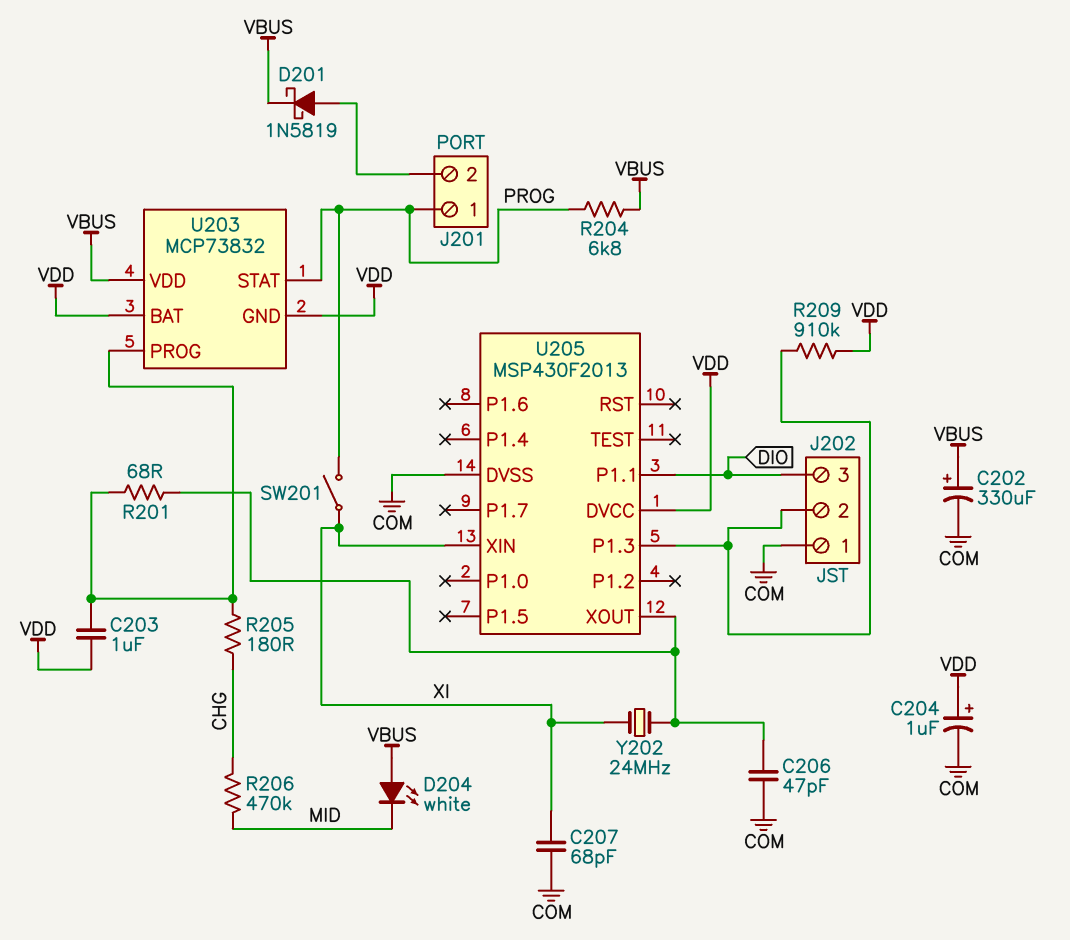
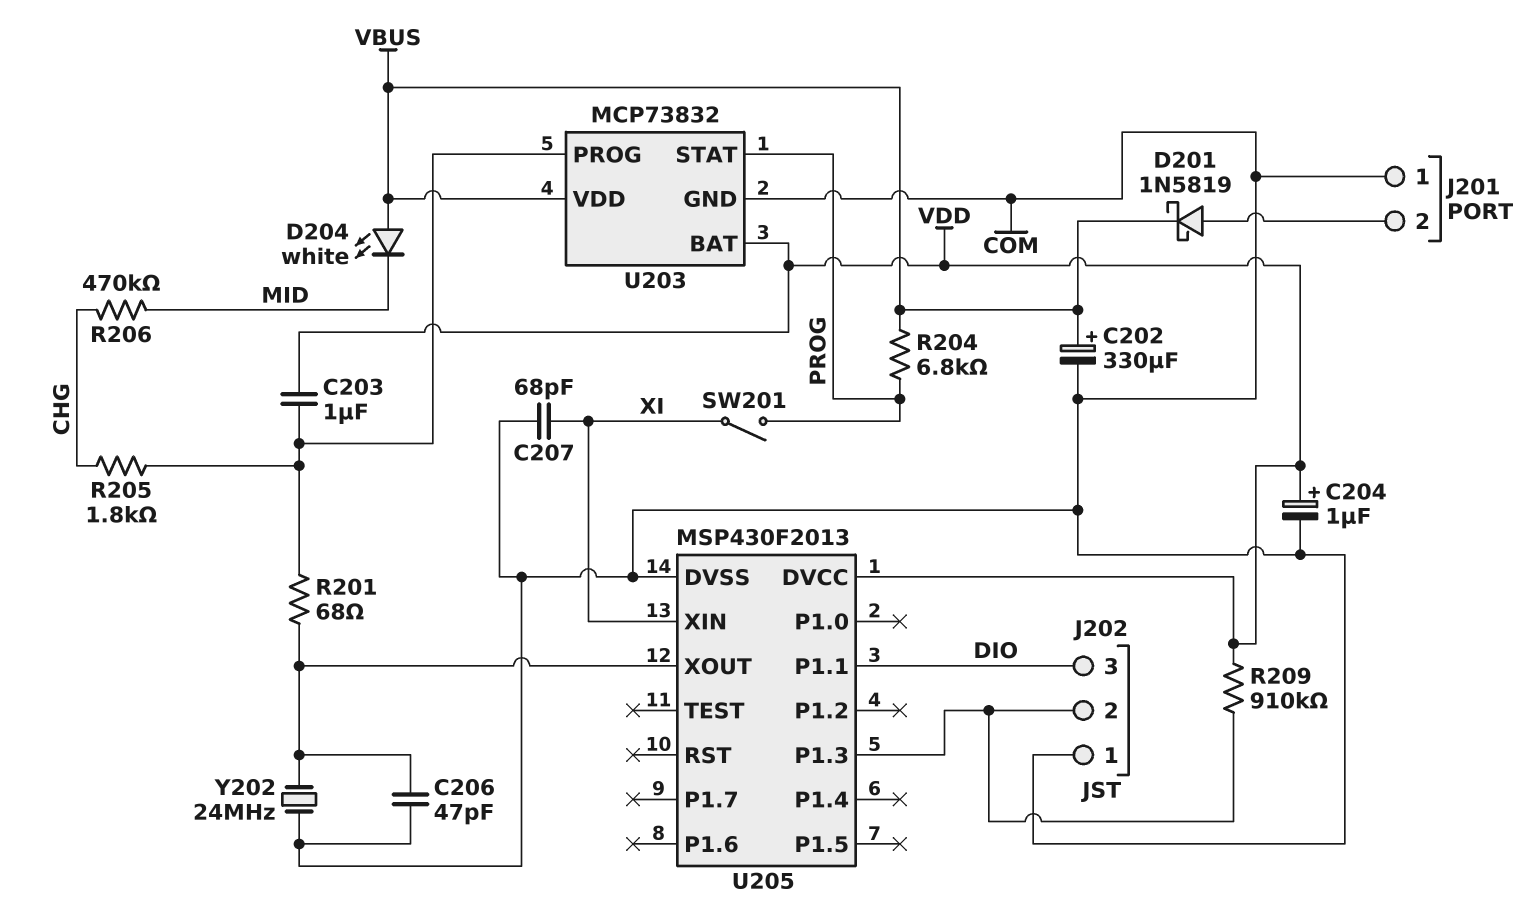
J201 pin 1: PROG -> COM
R205: 180 (CHG, U203/PROG) -> 1.8k (CHG, U203/PROG)
U203 pin GND: VDD -> COM
Y202: 24MHz (U205/XOUT, XI) -> 24MHz (COM, U205/XOUT)

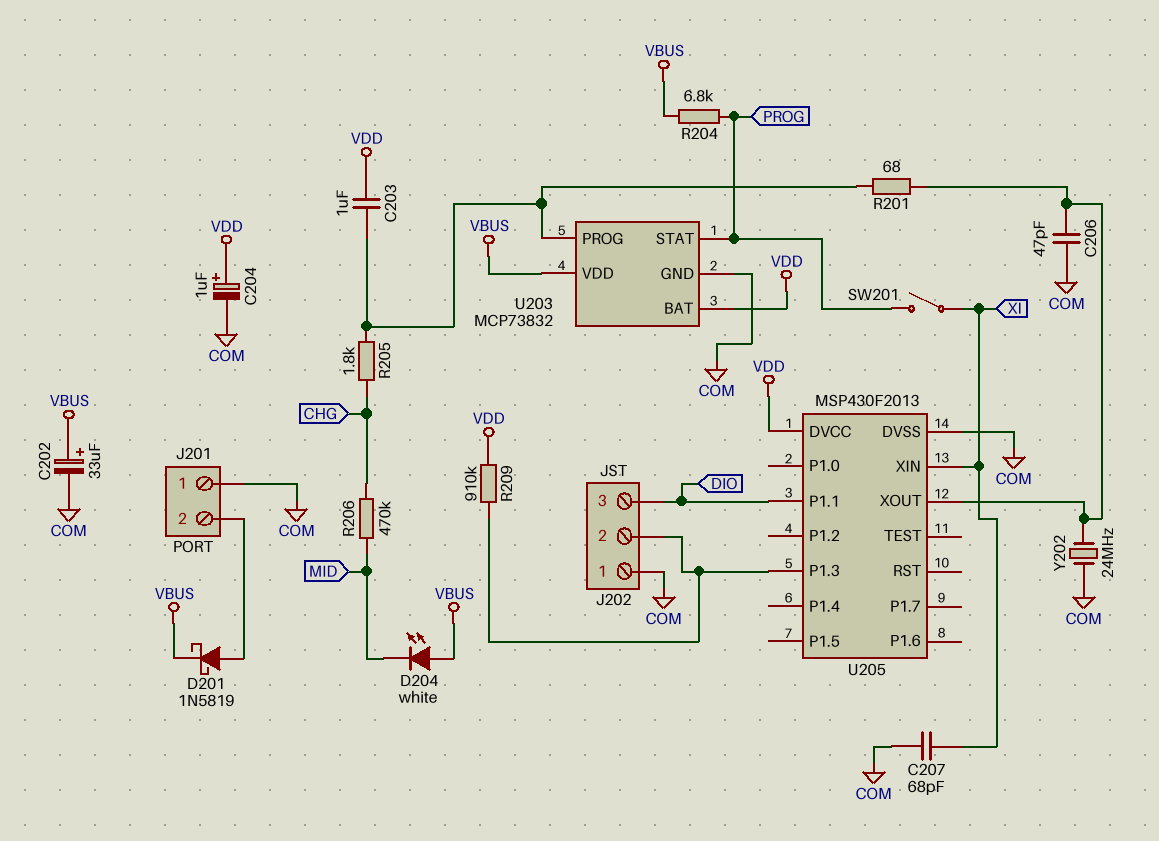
C202: 330uF (plus VBUS, minus COM) -> 33uF (plus VBUS, minus COM)

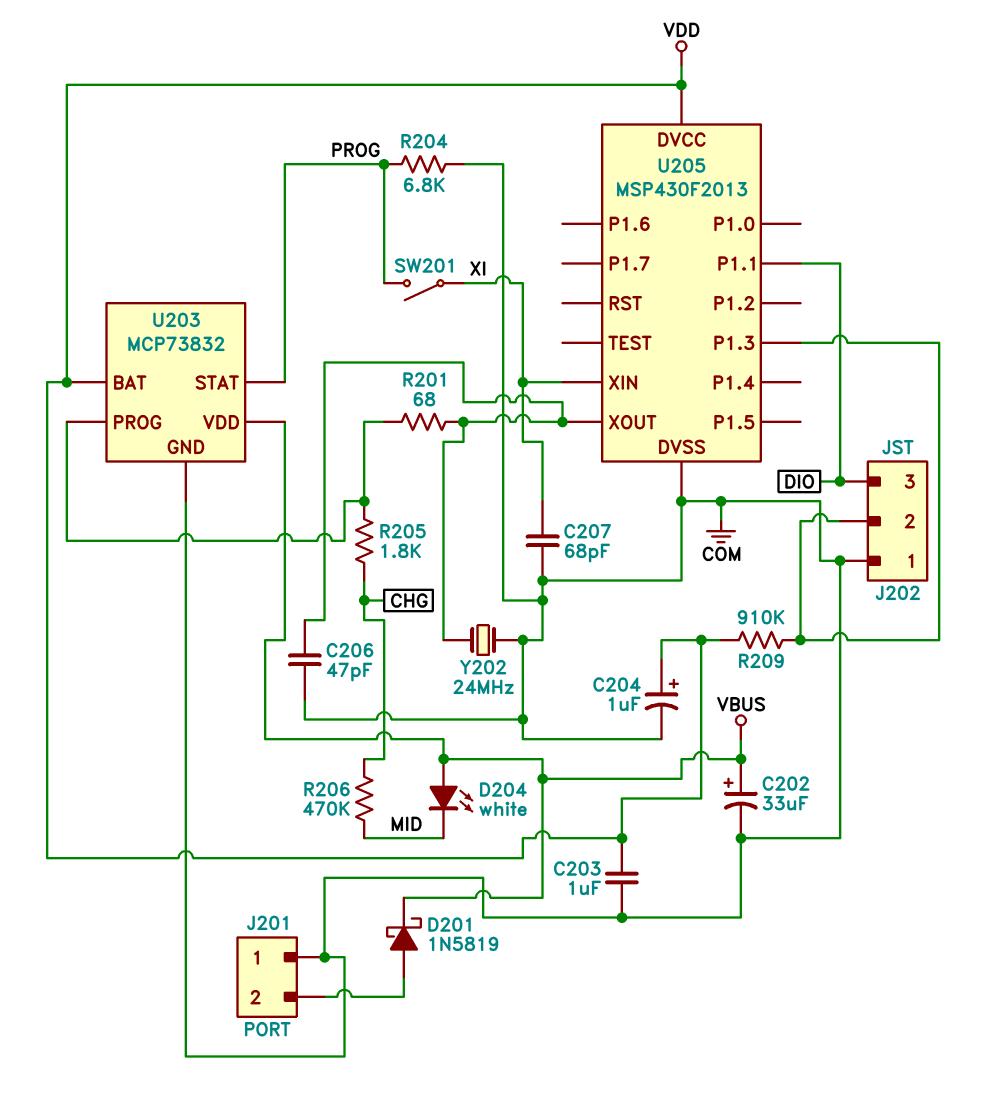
C203: 1uF (U203/PROG, VDD) -> 1uF (COM, VDD)
R204: 6.8k (PROG, VBUS) -> 6.8k (COM, PROG)

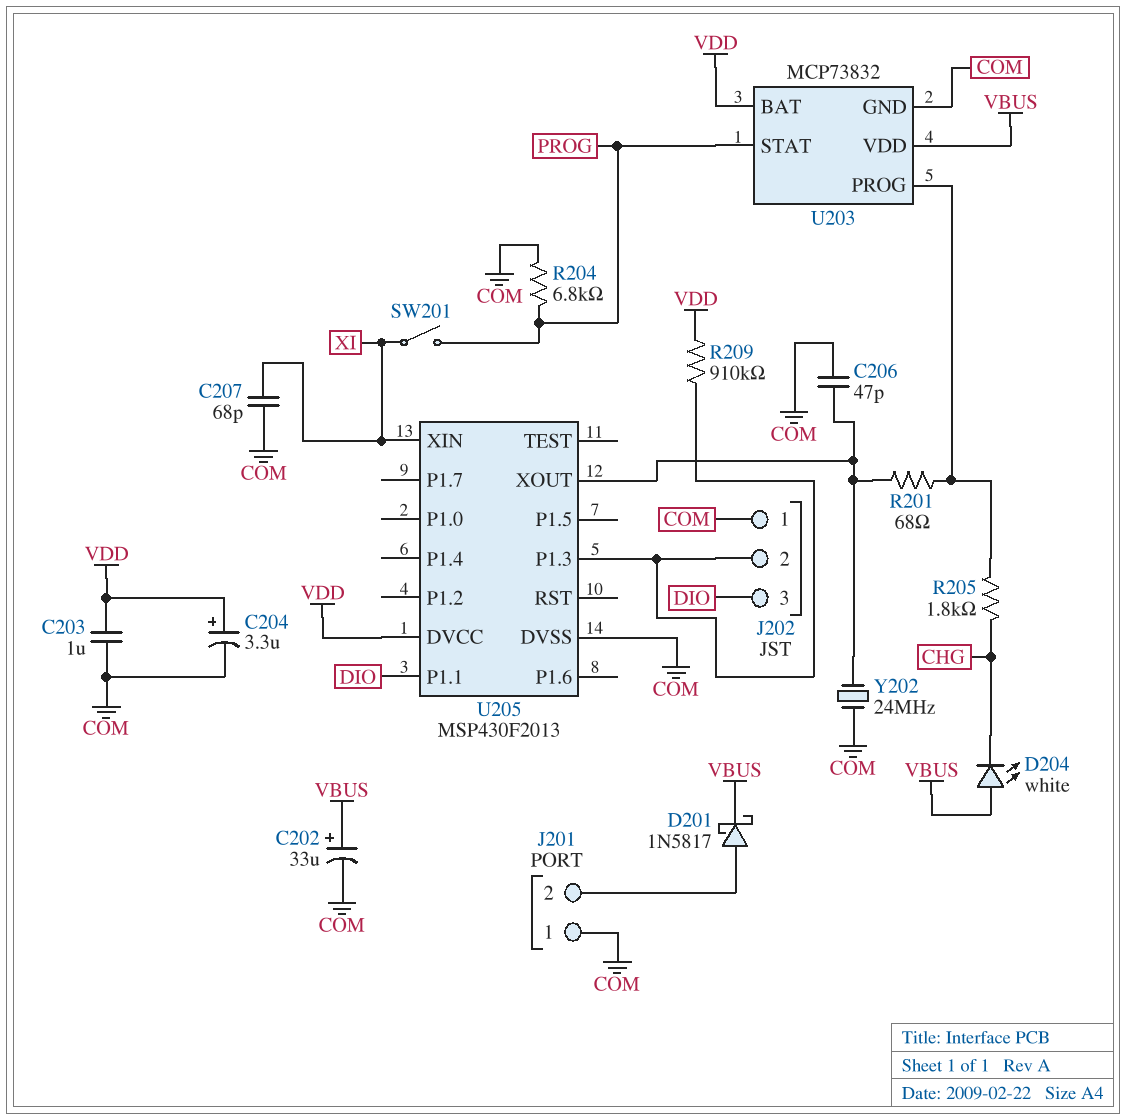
C204: 1uF (plus VDD, minus COM) -> 3.3uF (plus VDD, minus COM)
D201: schottky 1N5819 (A J201/2, K VBUS) -> schottky 1N5817 (A J201/2, K VBUS)
D204: LED white (A VBUS, K MID) -> LED white (A VBUS, K CHG)
R206: 470k (CHG, MID) -> none

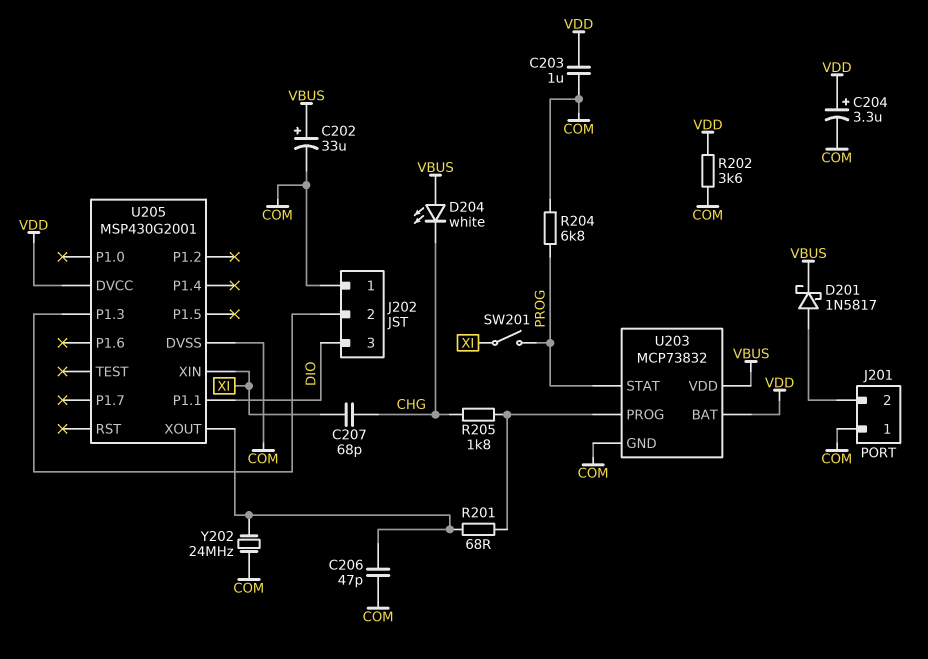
C207: 68pF (COM, XI) -> 68pF (CHG, XI)
R202: none -> 3.6k (COM, VDD)
R209: 910k (J202/2, VDD) -> none
U205: MSP430F2013 -> MSP430G2001

